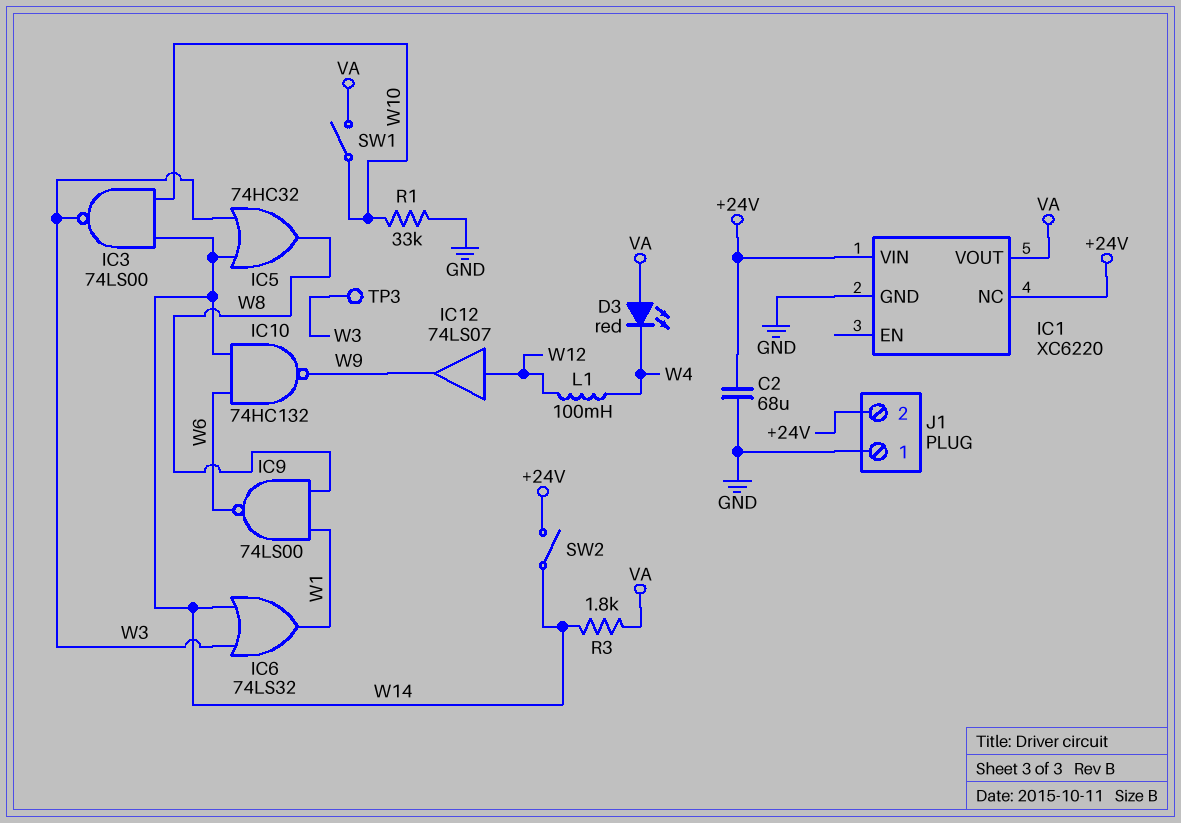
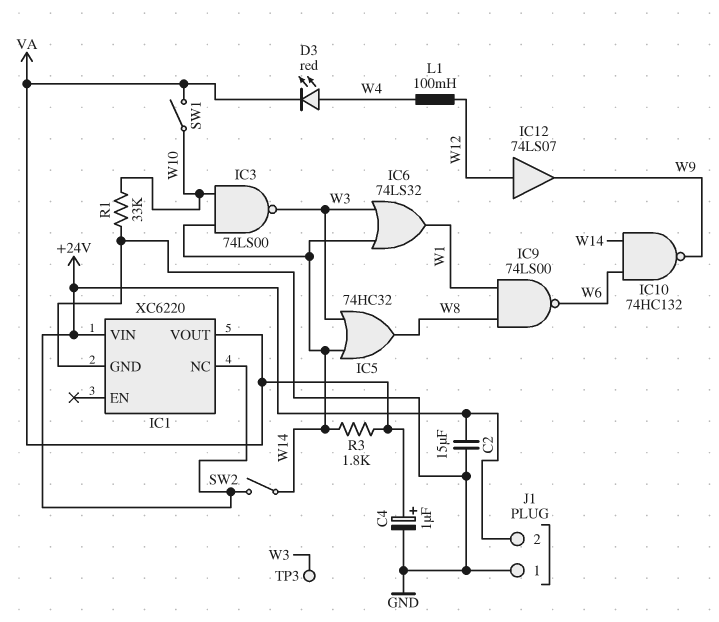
C2: 68uF (+24V, GND) -> 15uF (+24V, GND)
C4: none -> 1uF (plus VA, minus GND)
D3: LED red (A VA, K W4) -> LED red (A W4, K VA)

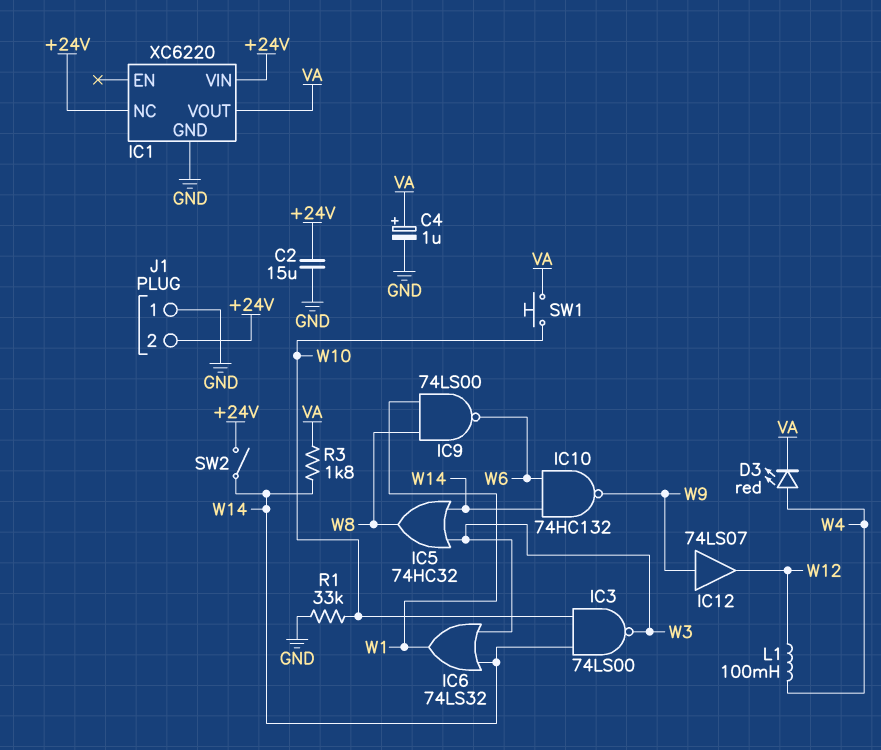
IC12: buffer 74LS07 (in W12, out W9) -> buffer 74LS07 (in W9, out W12)
SW1: switch (VA, W10) -> button (VA, W10)
TP3: test point (W3) -> none

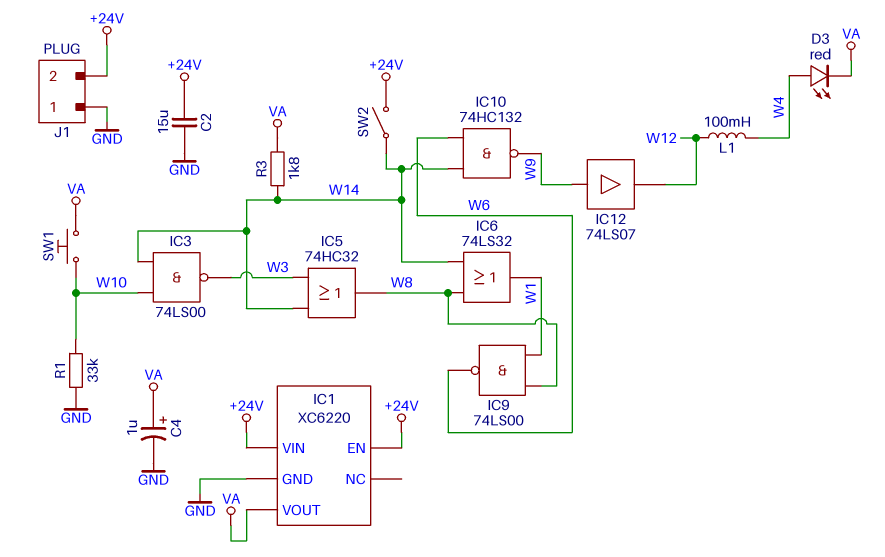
IC1 pin EN: none -> +24V
IC1 pin NC: +24V -> none
IC6: OR 74LS32 (in W3, in W14, out W1) -> OR 74LS32 (in W8, in W14, out W1)

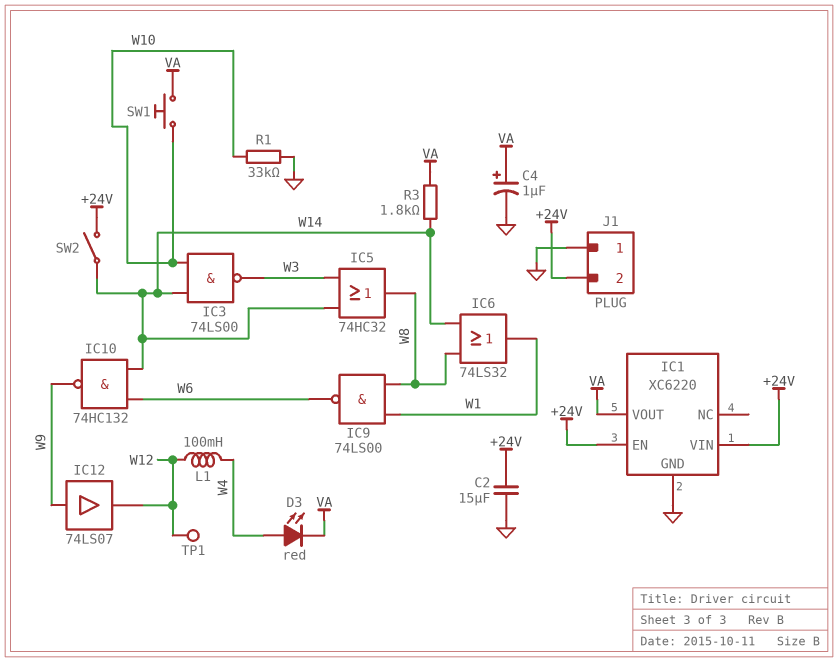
TP1: none -> test point (W12)

